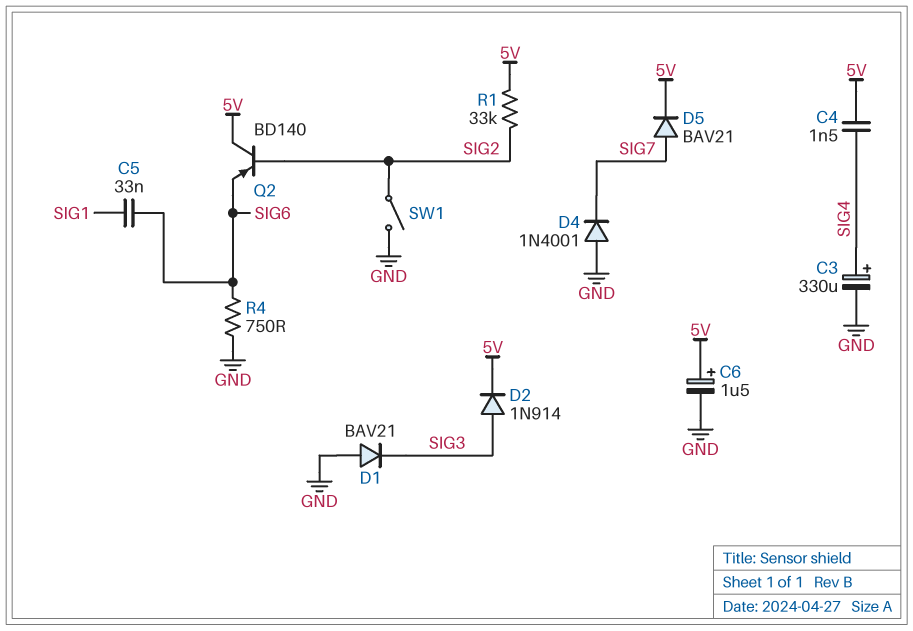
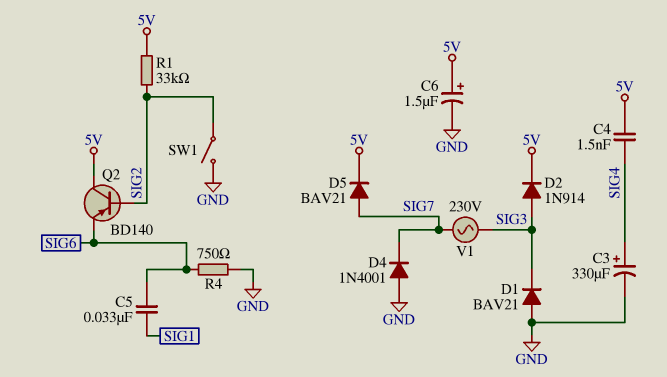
V1: none -> AC 230V (SIG3, SIG7)

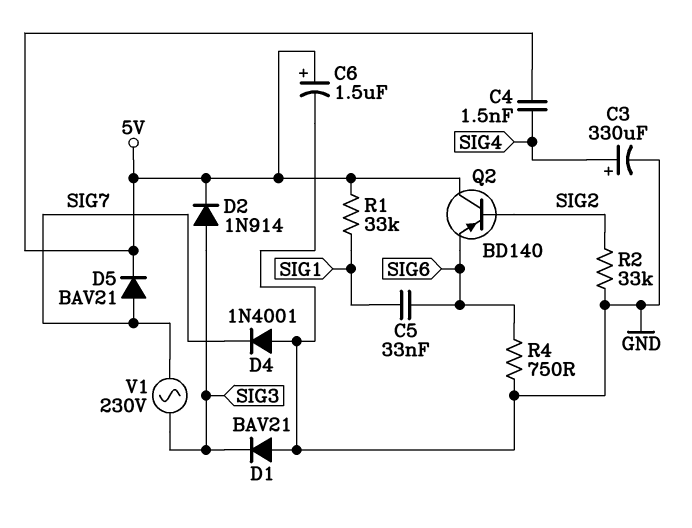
R1: 33k (5V, SIG2) -> 33k (5V, SIG1)
R2: none -> 33k (GND, SIG2)
SW1: switch (GND, SIG2) -> none

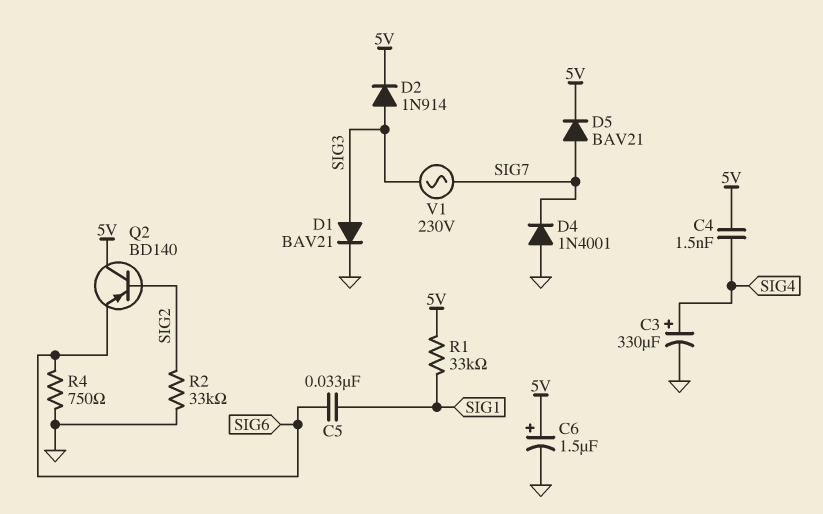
D1: diode BAV21 (A GND, K SIG3) -> diode BAV21 (A SIG3, K GND)

